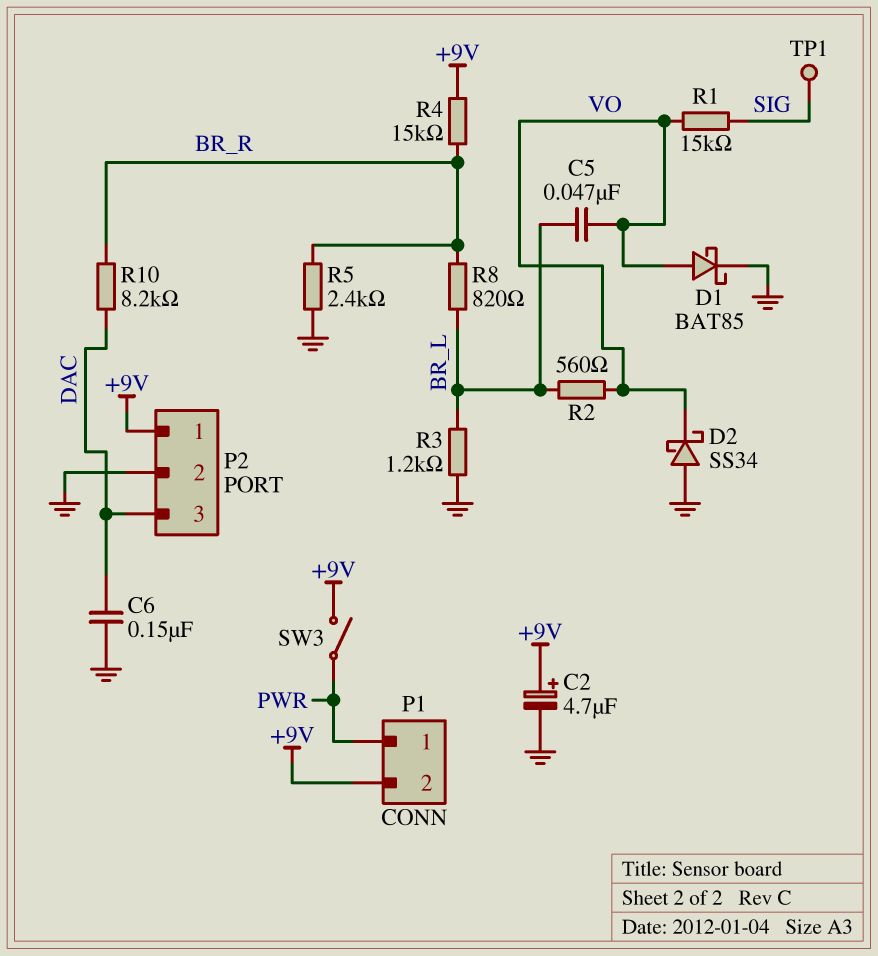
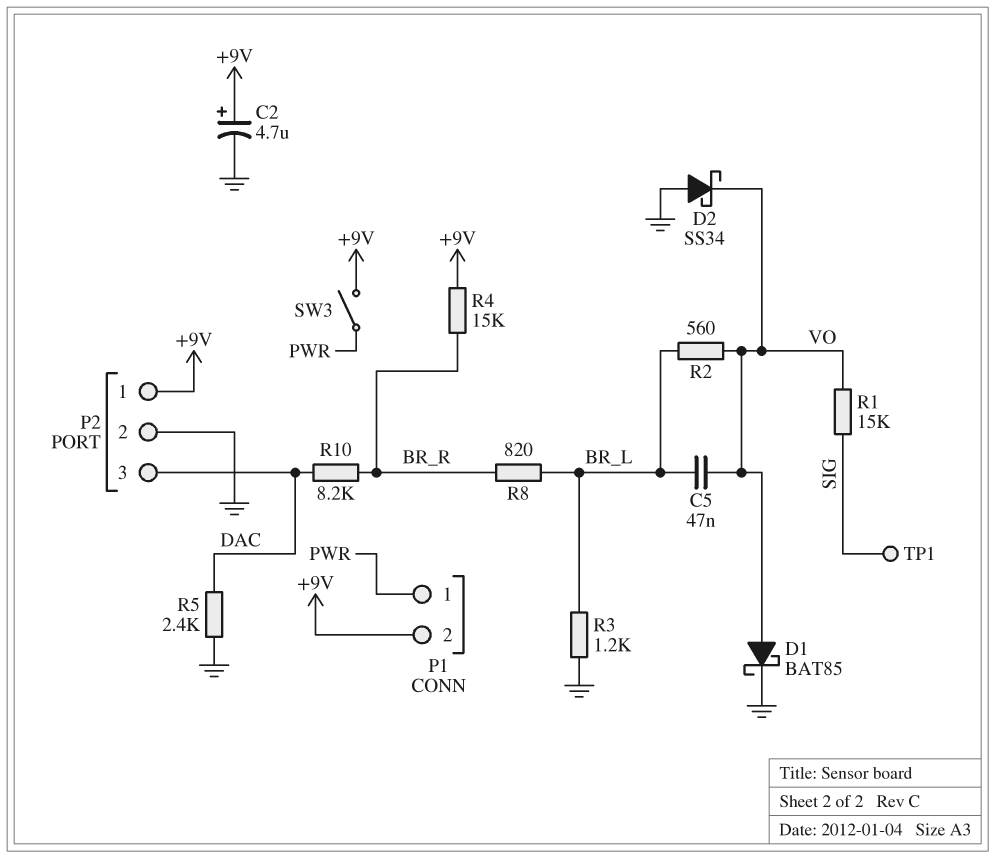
C6: 150nF (DAC, GND) -> none
R5: 2.4k (BR_R, GND) -> 2.4k (DAC, GND)

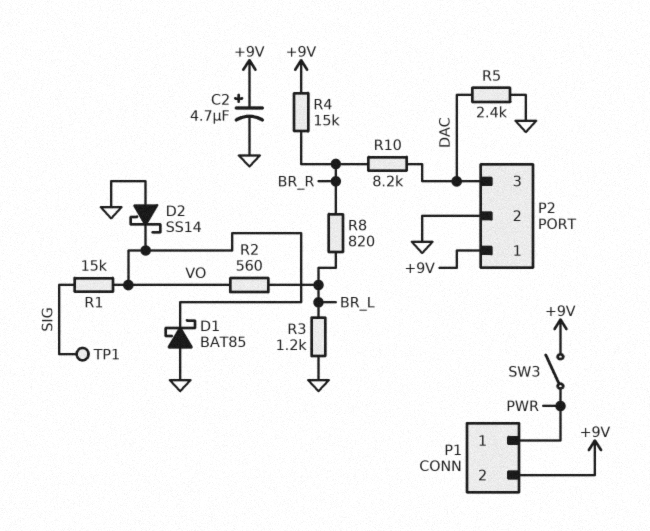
C5: 47nF (BR_L, VO) -> none
D1: schottky BAT85 (A VO, K GND) -> schottky BAT85 (A GND, K VO)
D2: schottky SS34 (A GND, K VO) -> schottky SS14 (A GND, K VO)

